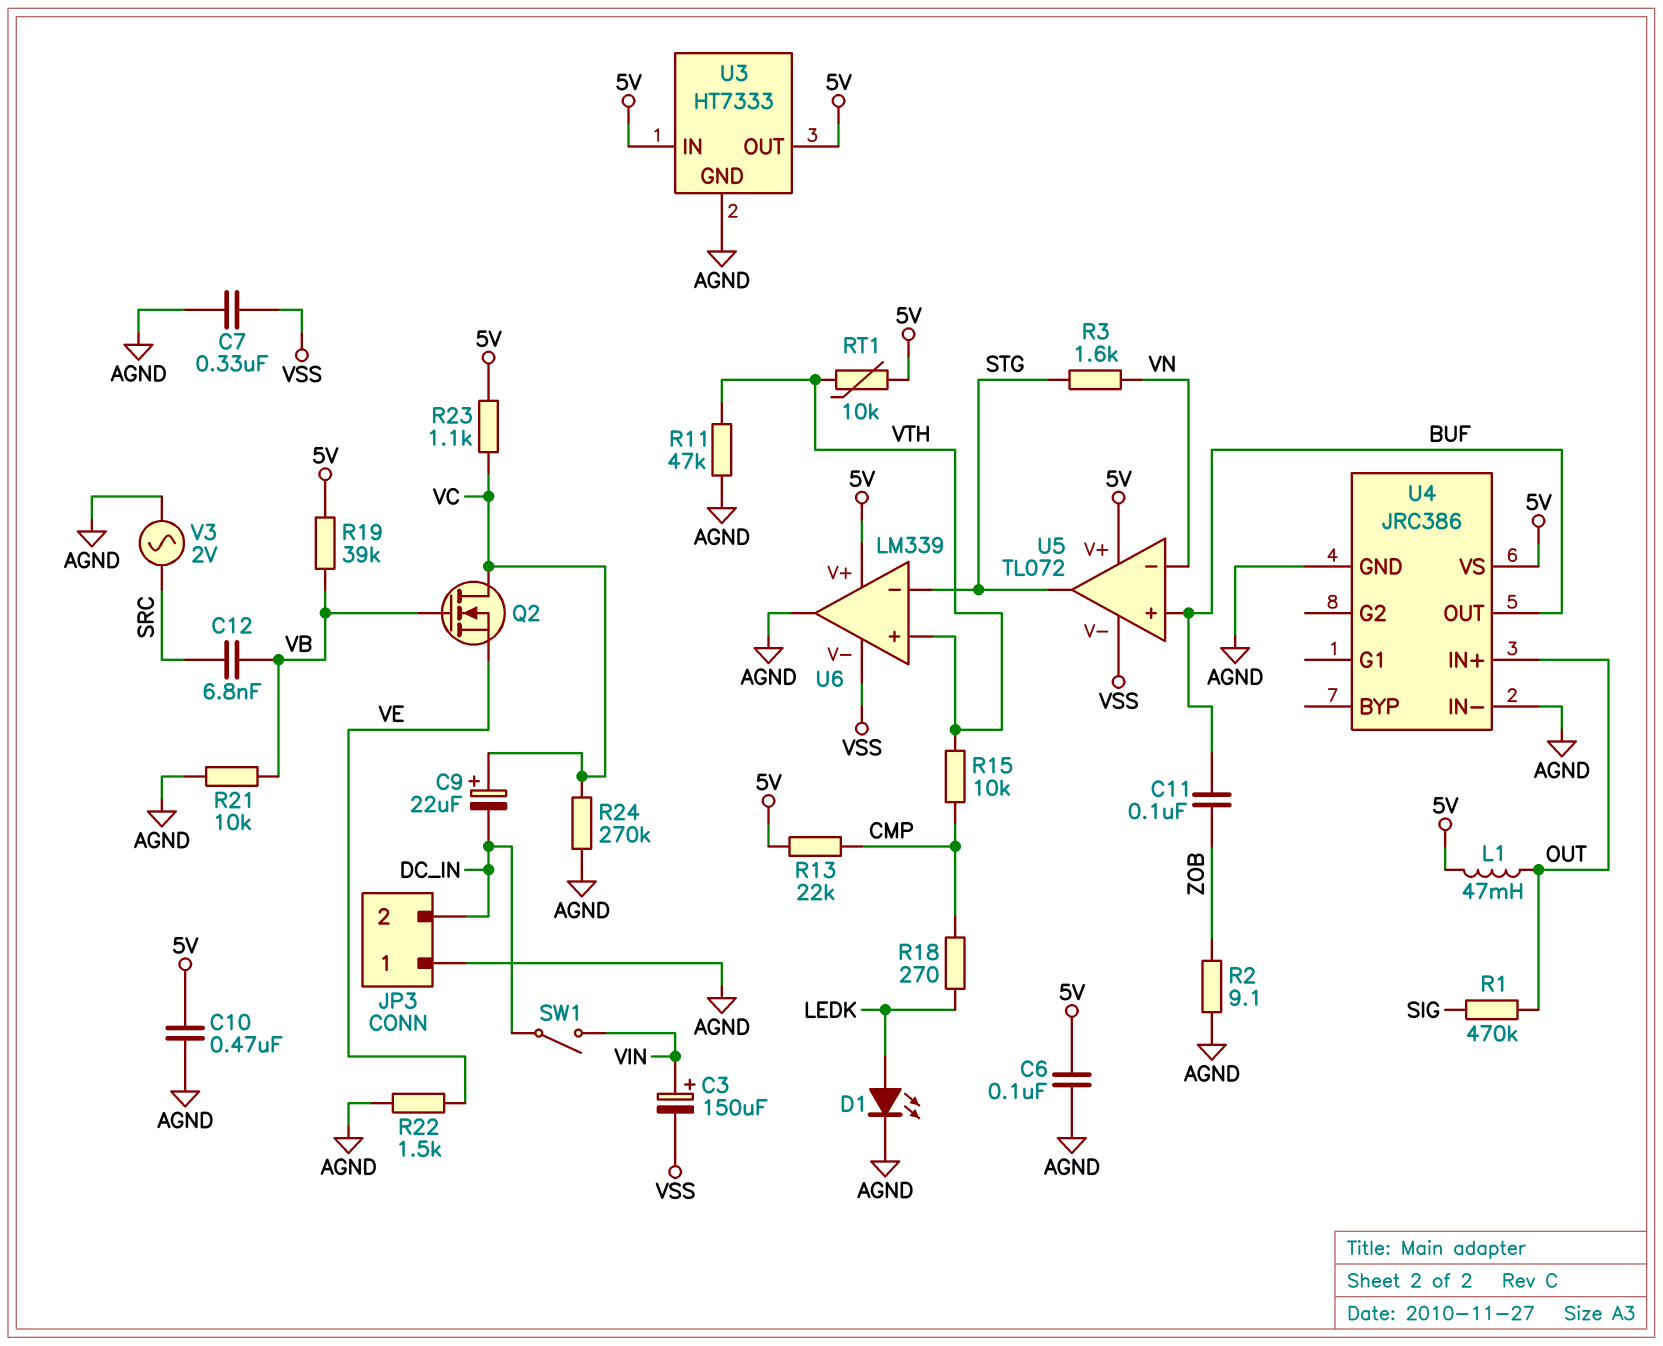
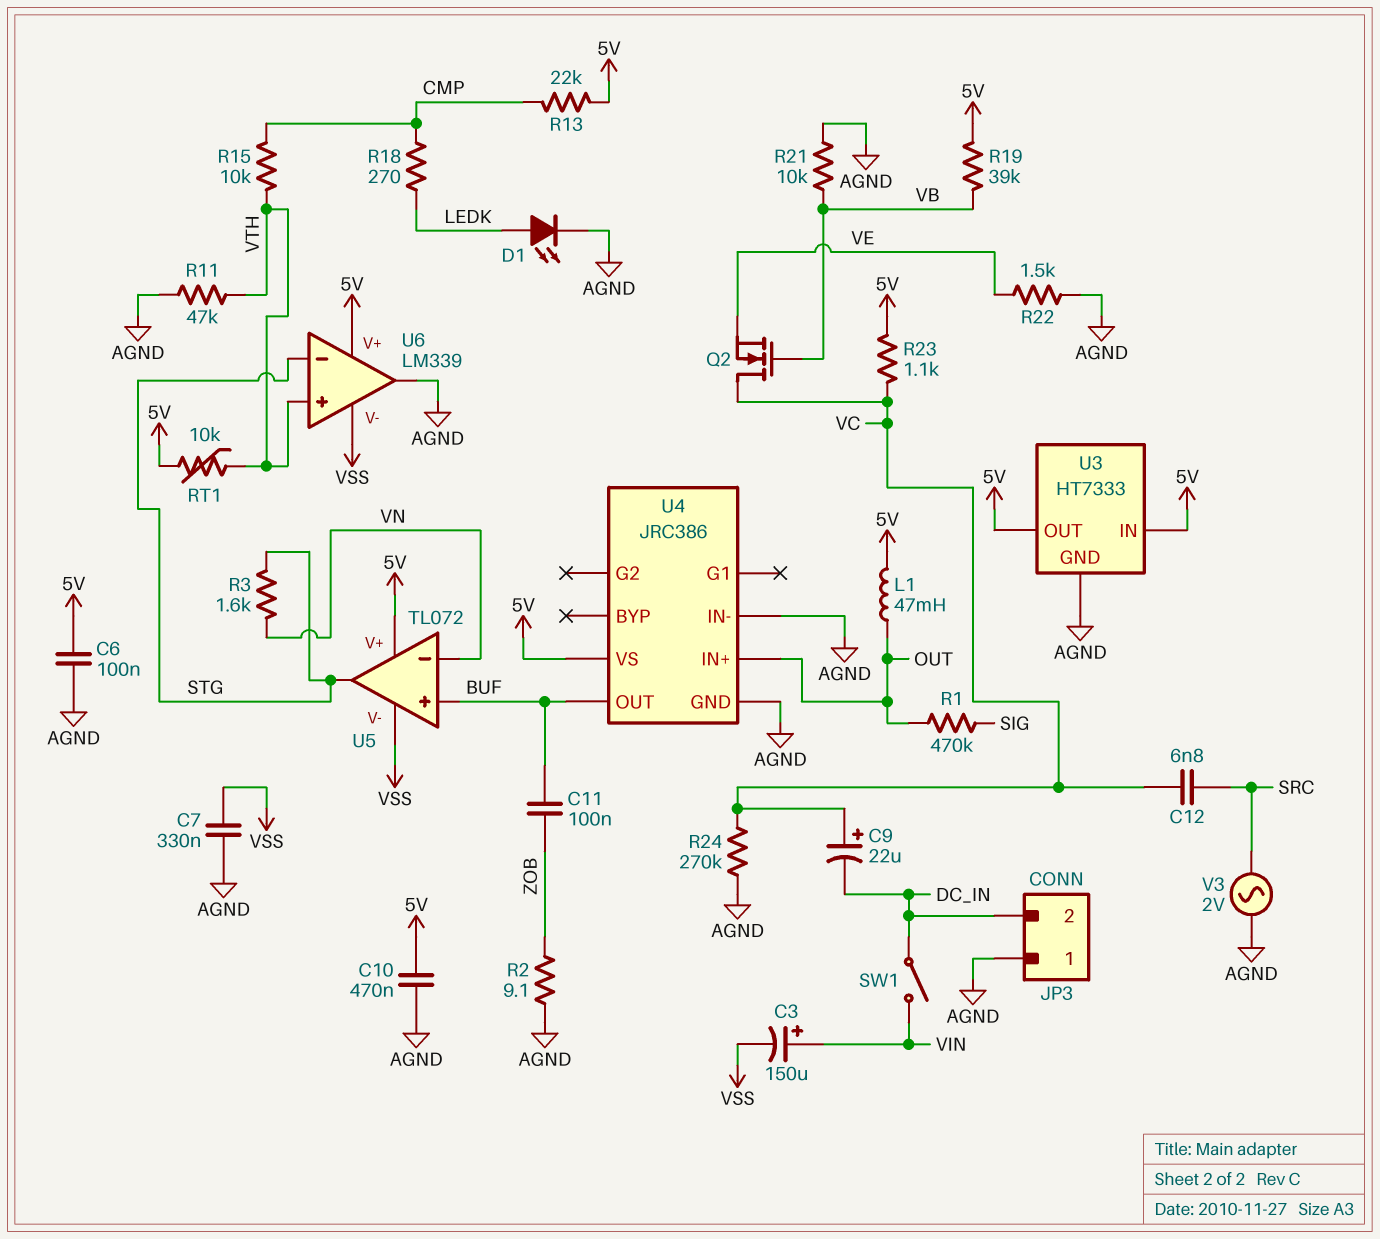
C12: 6.8nF (SRC, VB) -> 6.8nF (SRC, VC)

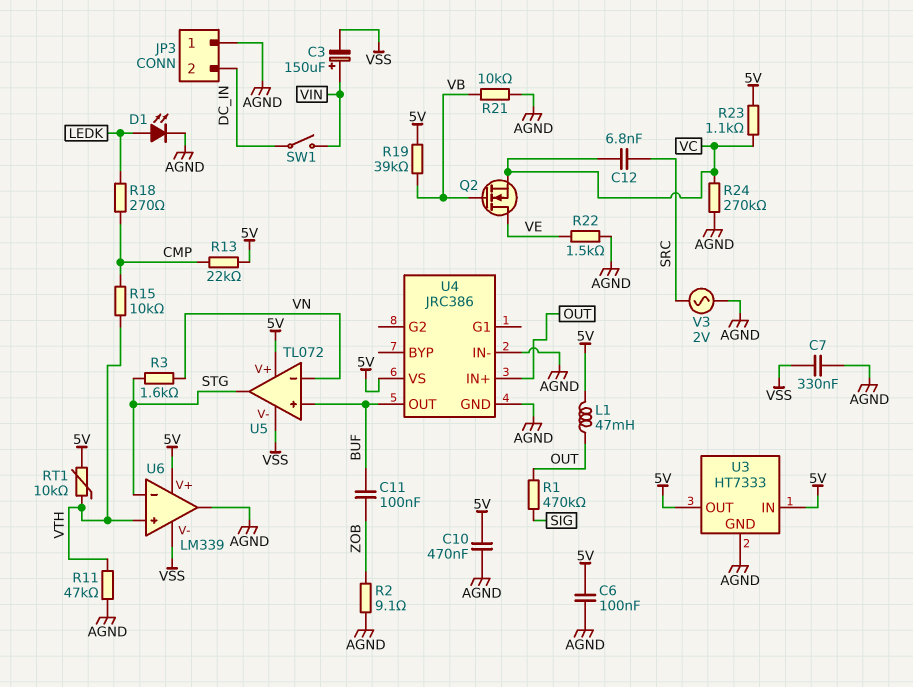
C9: 22uF (plus VC, minus DC_IN) -> none
Q2: NMOS (G VB, D VC, S VE) -> NMOS (G VB, D VE, S VC)

